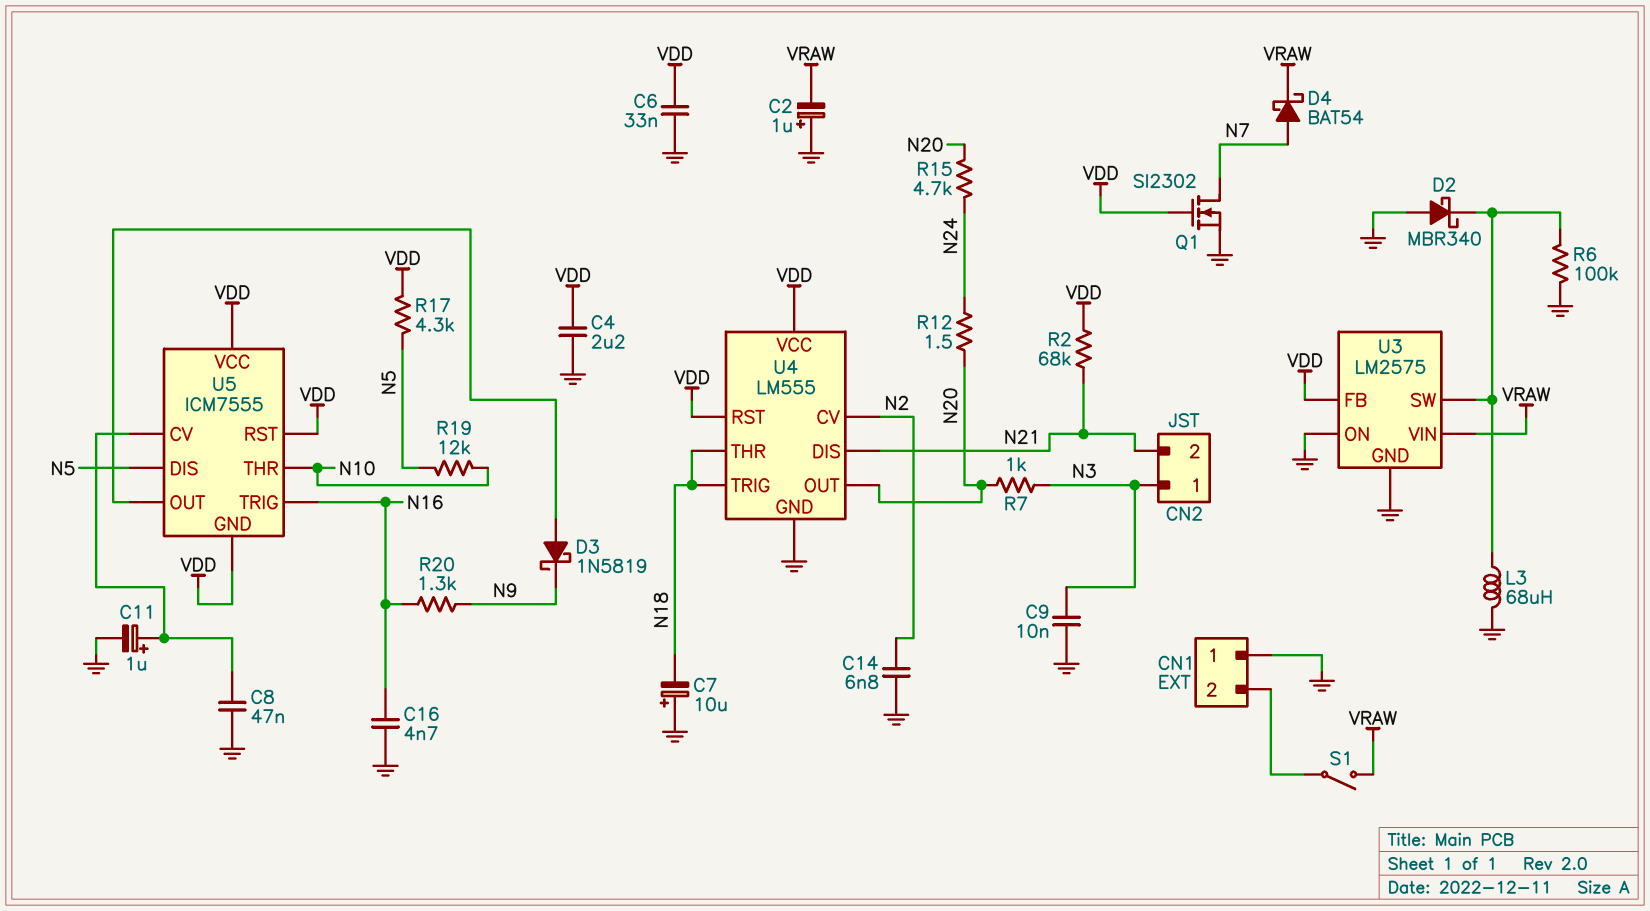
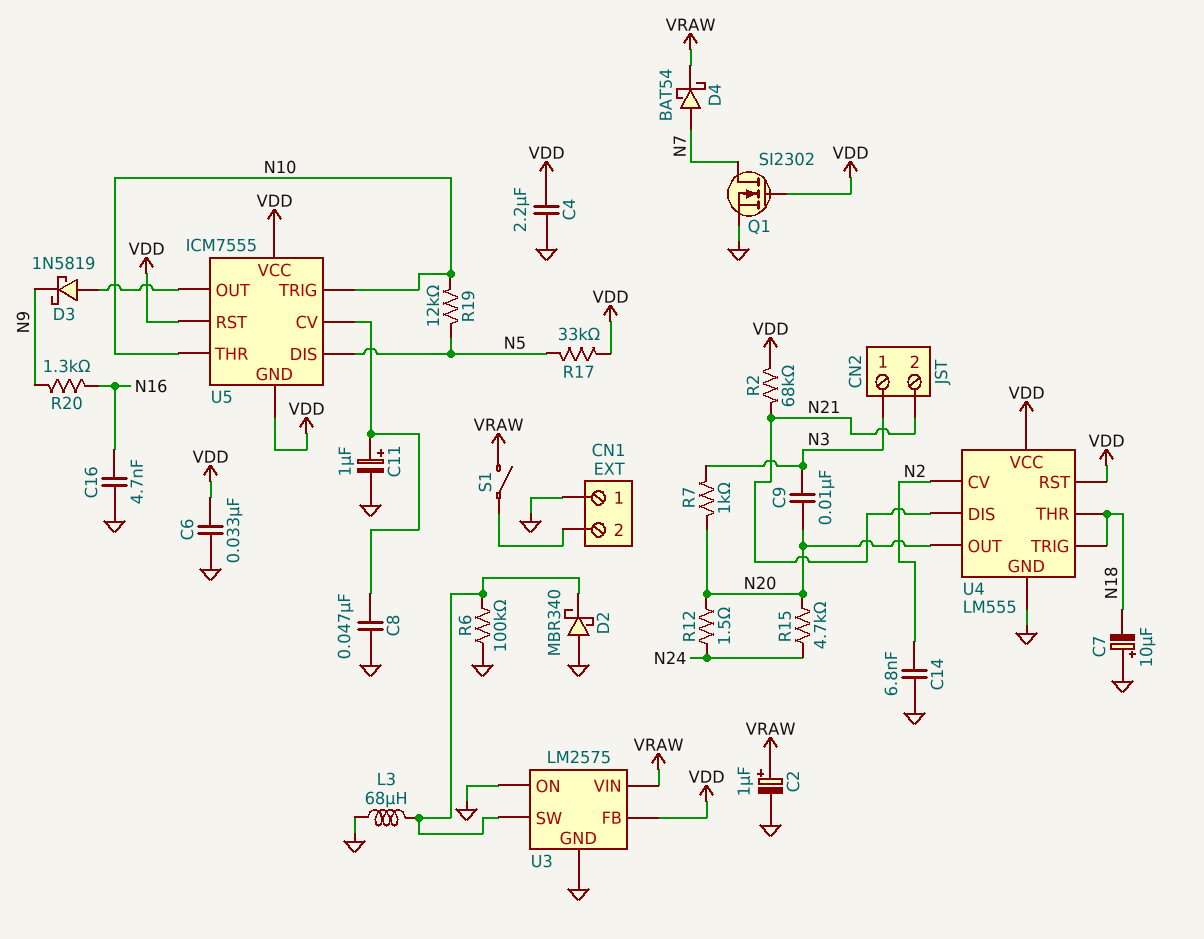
C2: 1uF (plus GND, minus VRAW) -> 1uF (plus VRAW, minus GND)
C9: 10nF (GND, N3) -> 10nF (N3, N20)
R17: 4.3k (N5, VDD) -> 33k (N5, VDD)
U5 pin TRIG: N16 -> N10

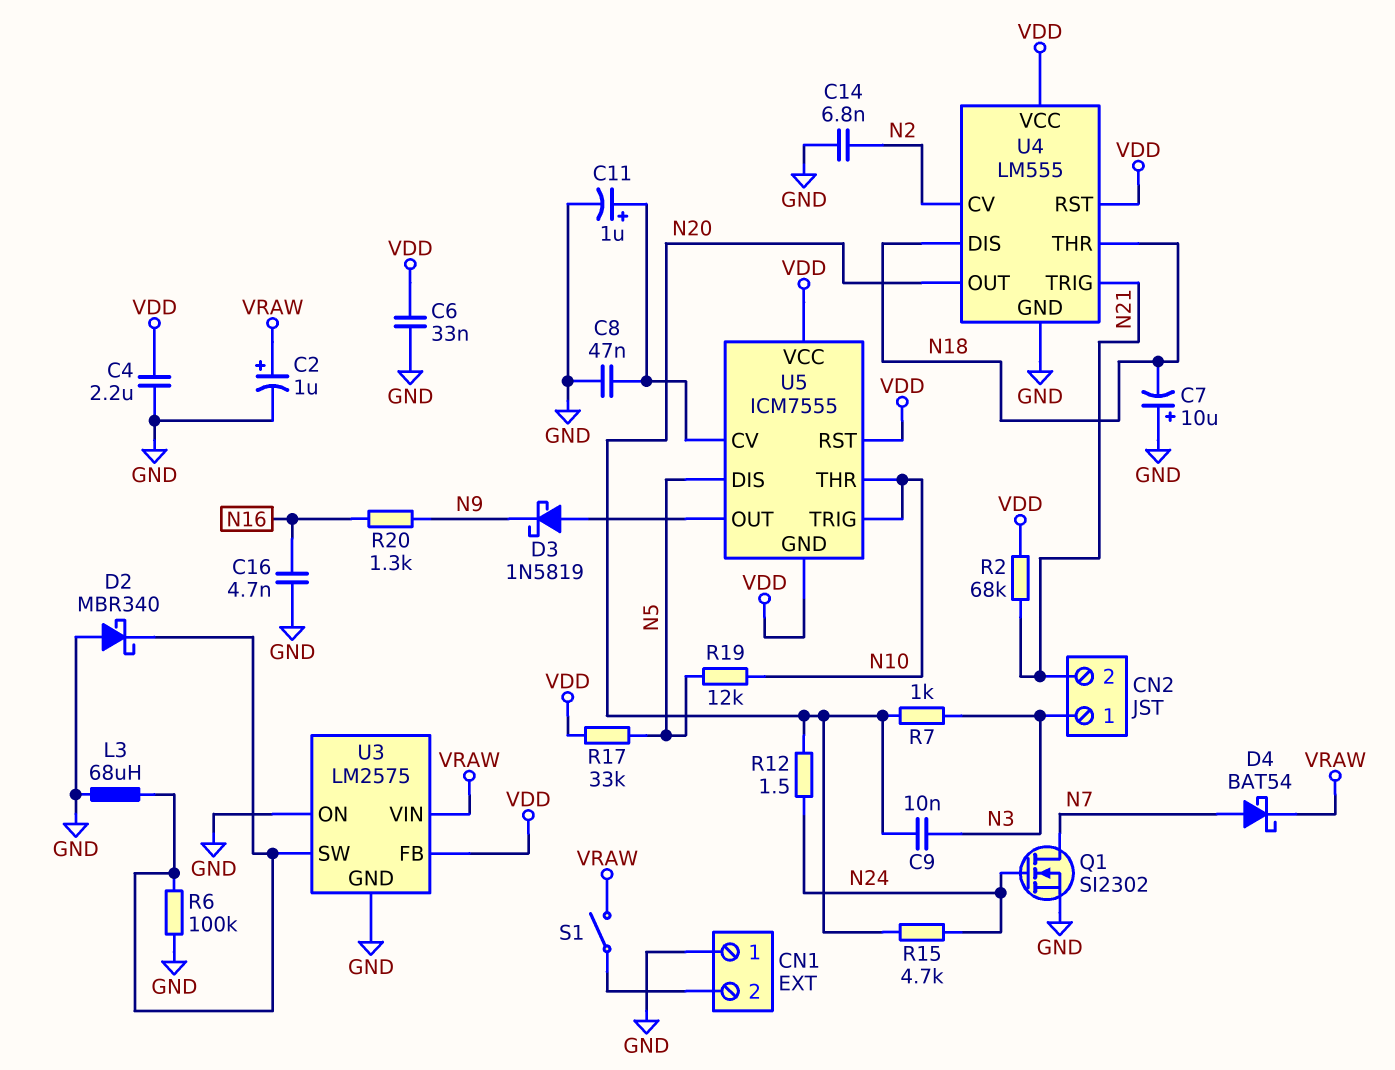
Q1: NMOS SI2302 (G VDD, D N7, S GND) -> NMOS SI2302 (G N24, D N7, S GND)
U4 pin DIS: N21 -> N18
U4 pin TRIG: N18 -> N21

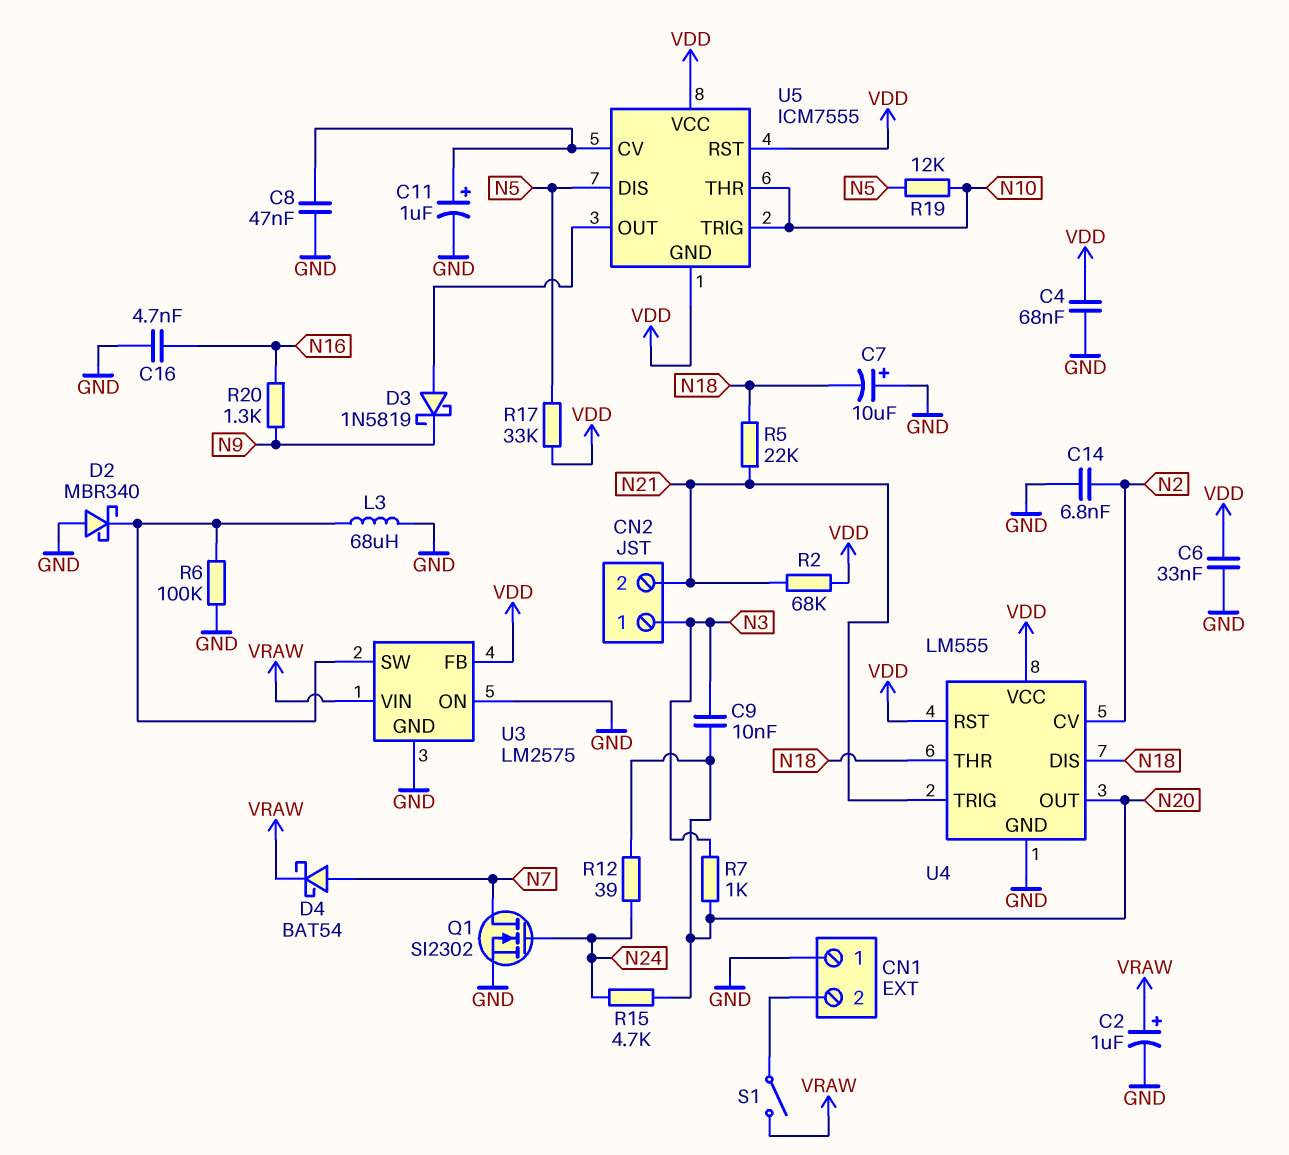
C4: 2.2uF (GND, VDD) -> 68nF (GND, VDD)
R5: none -> 22k (N18, N21)
R12: 1.5 (N20, N24) -> 39 (N20, N24)

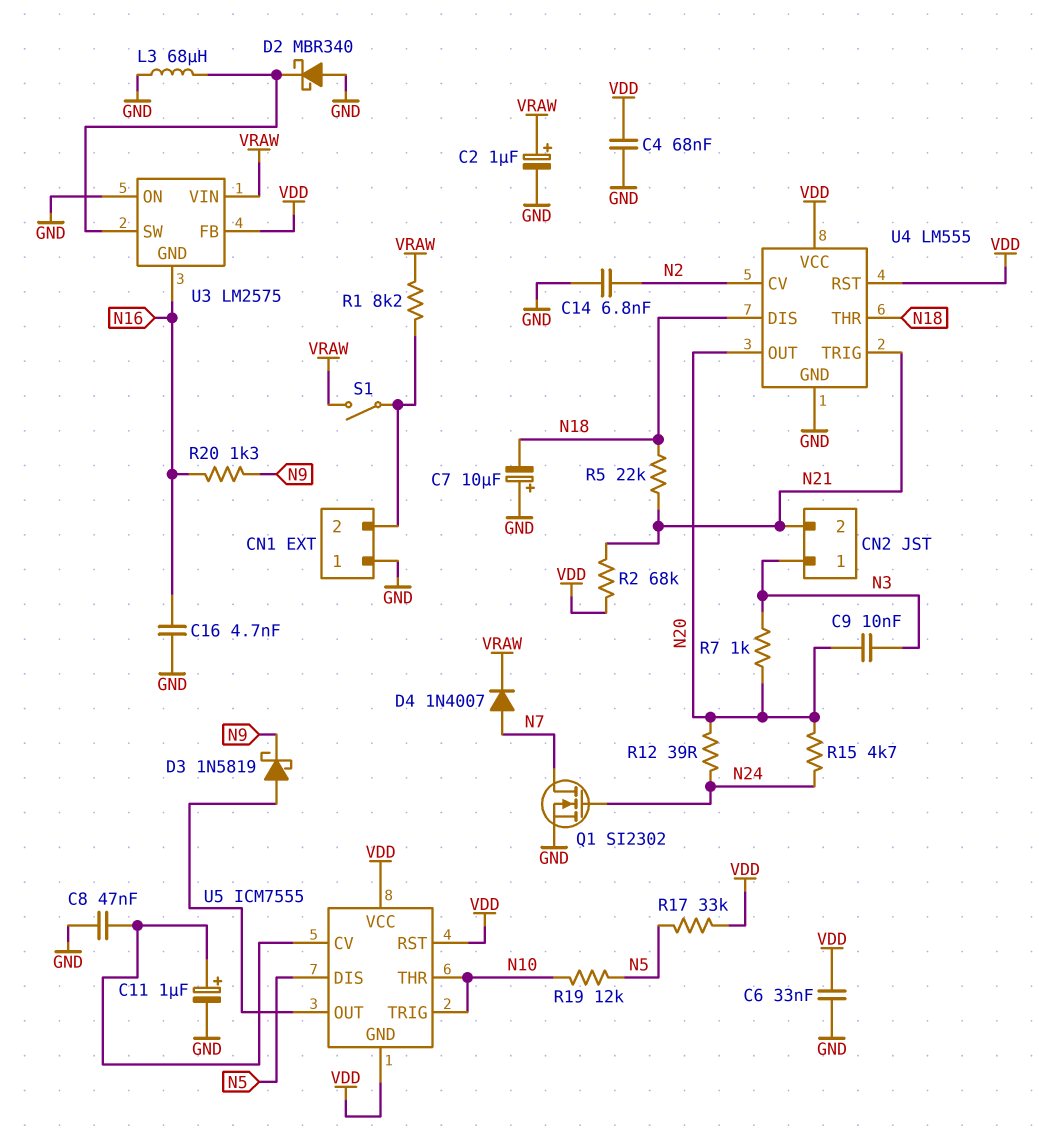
D4: schottky BAT54 (A N7, K VRAW) -> diode 1N4007 (A N7, K VRAW)
R1: none -> 8.2k (CN1/2, VRAW)
R6: 100k (GND, U3/SW) -> none
U3 pin GND: GND -> N16

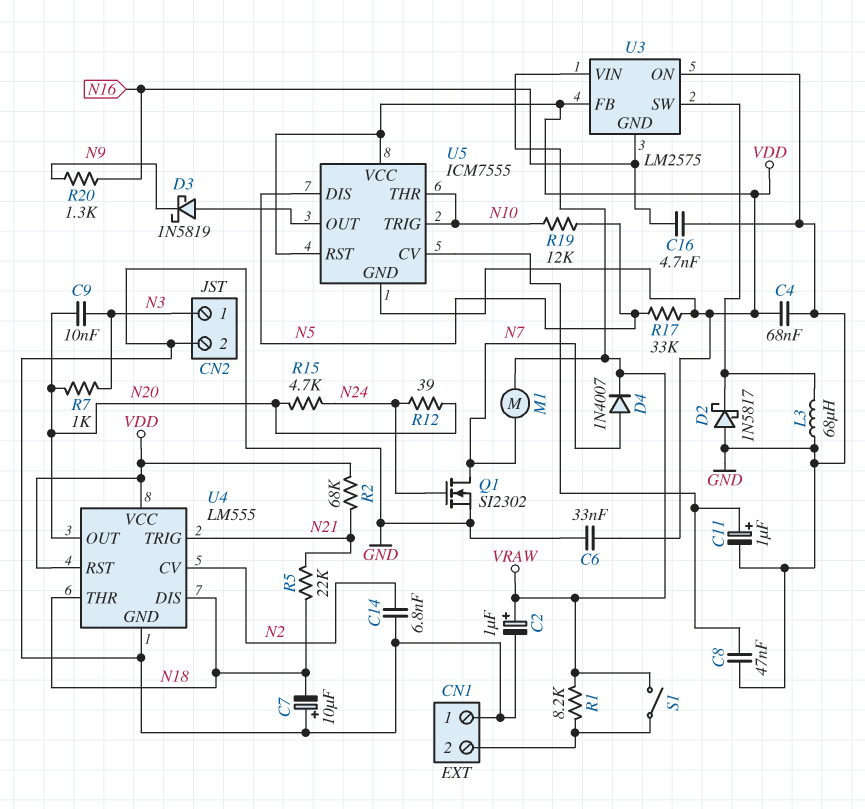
CN2 pin 2: N21 -> GND
D2: schottky MBR340 (A GND, K U3/SW) -> schottky 1N5817 (A GND, K U3/SW)
M1: none -> motor (N7, VRAW)

